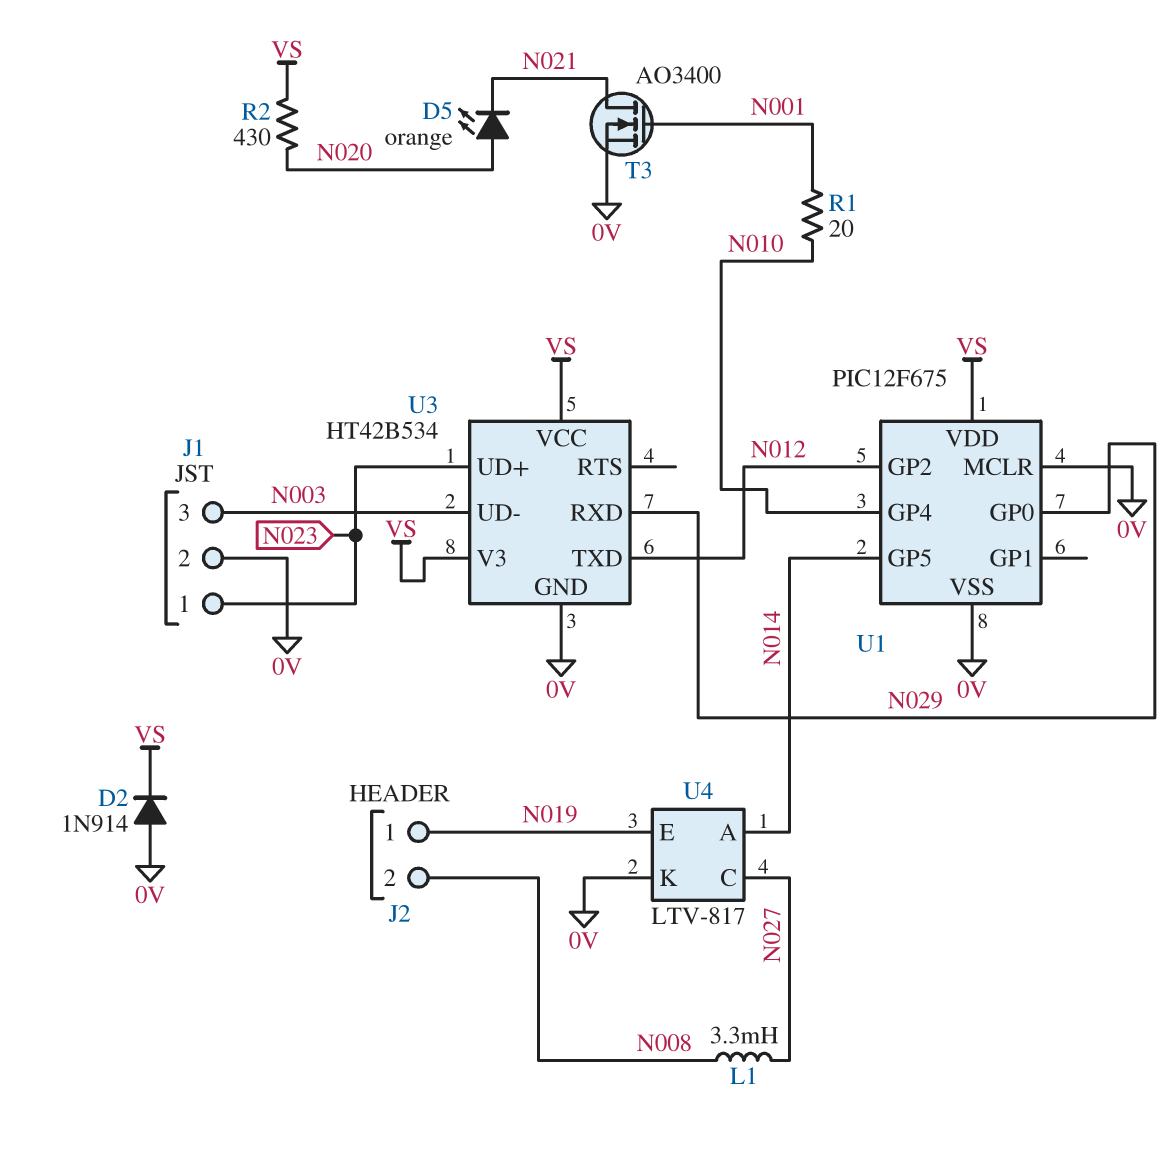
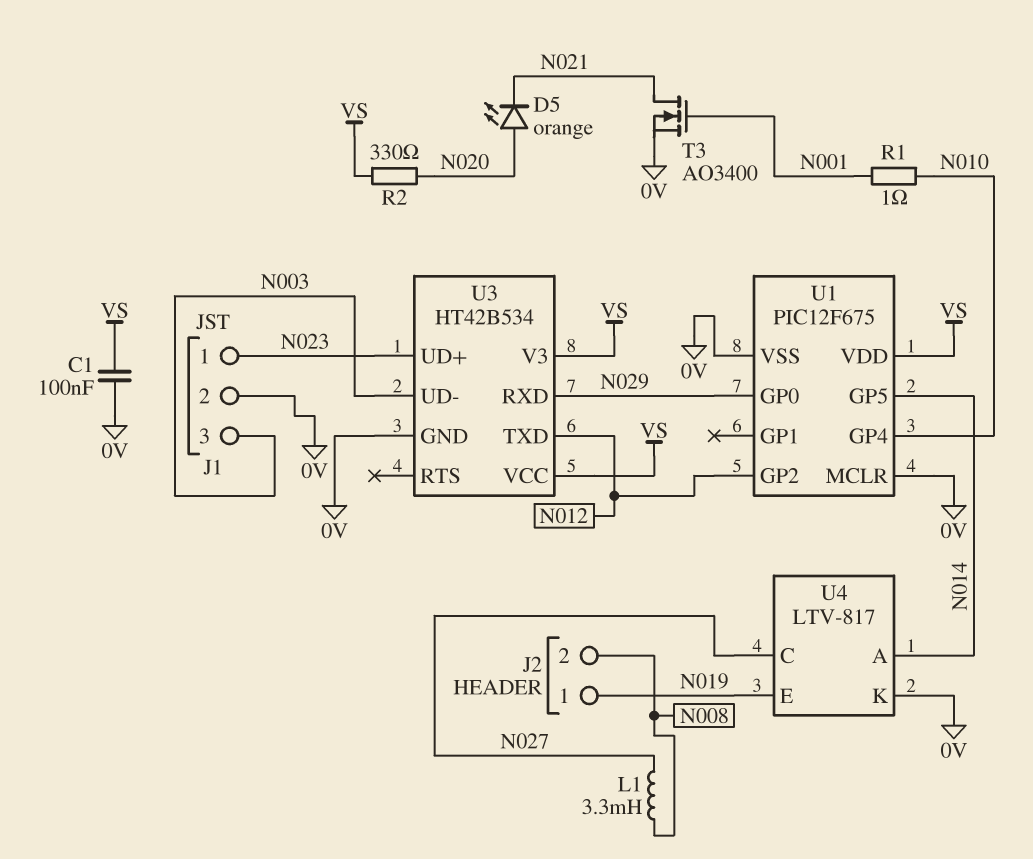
C1: none -> 100nF (0V, VS)
D2: diode 1N914 (A 0V, K VS) -> none
R1: 20 (N001, N010) -> 1 (N001, N010)
R2: 430 (N020, VS) -> 330 (N020, VS)

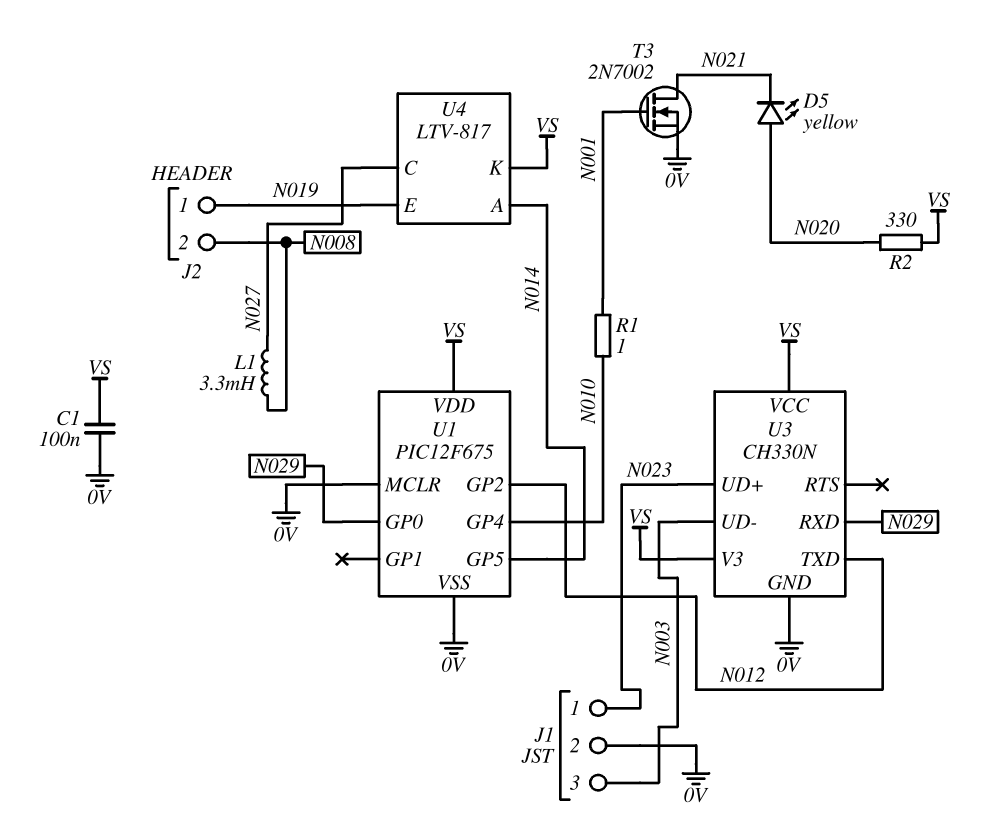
D5: LED orange (A N020, K N021) -> LED yellow (A N020, K N021)
T3: NMOS AO3400 (G N001, D N021, S 0V) -> NMOS 2N7002 (G N001, D N021, S 0V)
U3: HT42B534 -> CH330N
U4 pin K: 0V -> VS

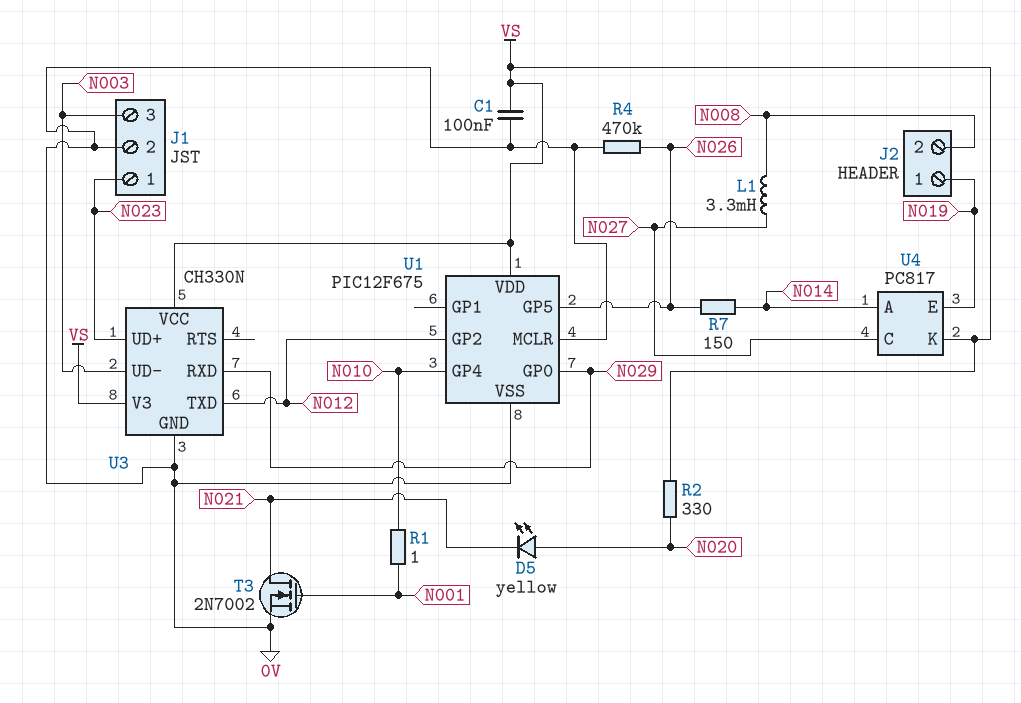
R4: none -> 470k (0V, N026)
R7: none -> 150 (N014, N026)
U1 pin GP5: N014 -> N026
U4: LTV-817 -> PC817

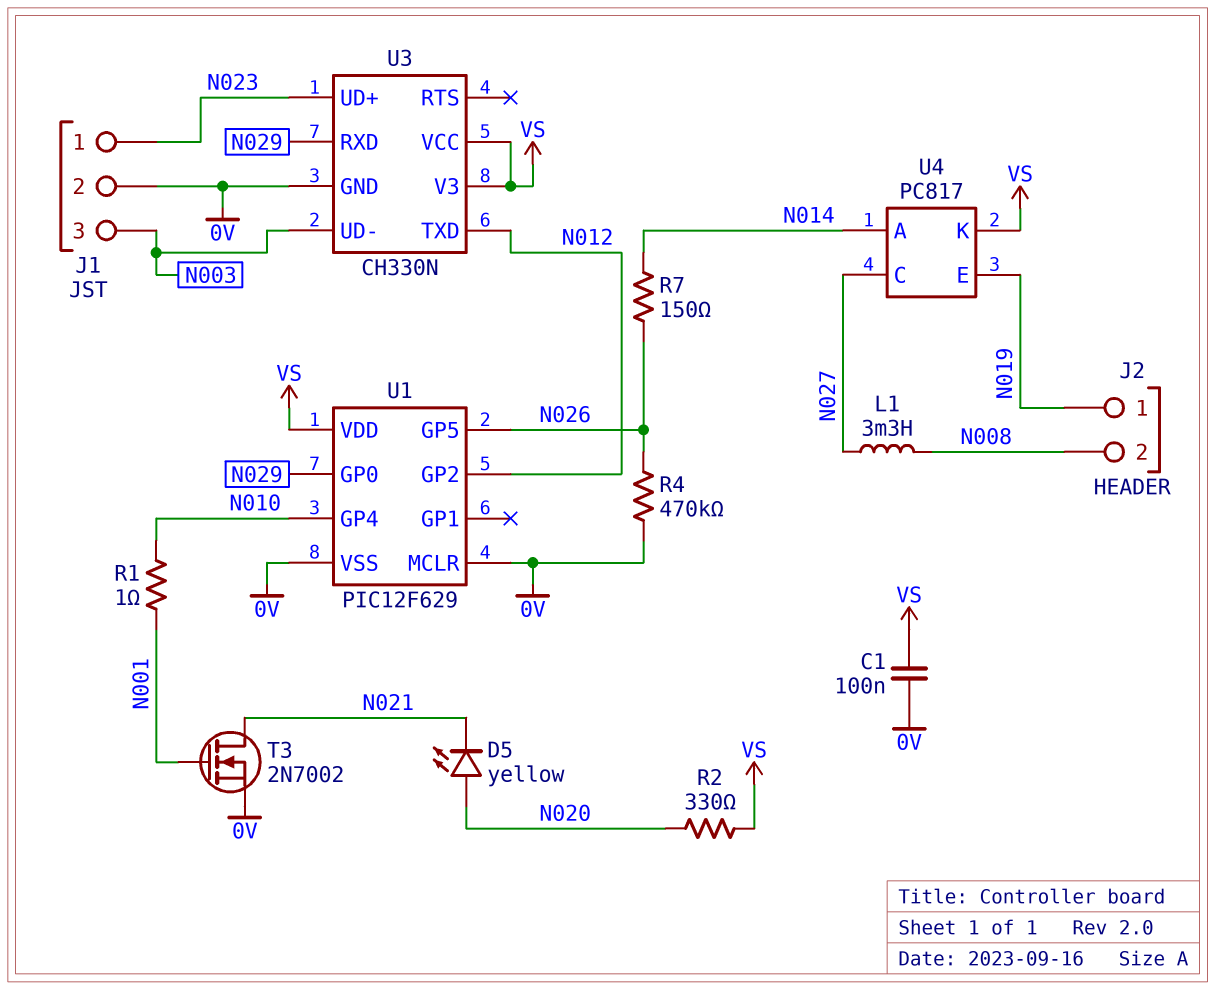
U1: PIC12F675 -> PIC12F629

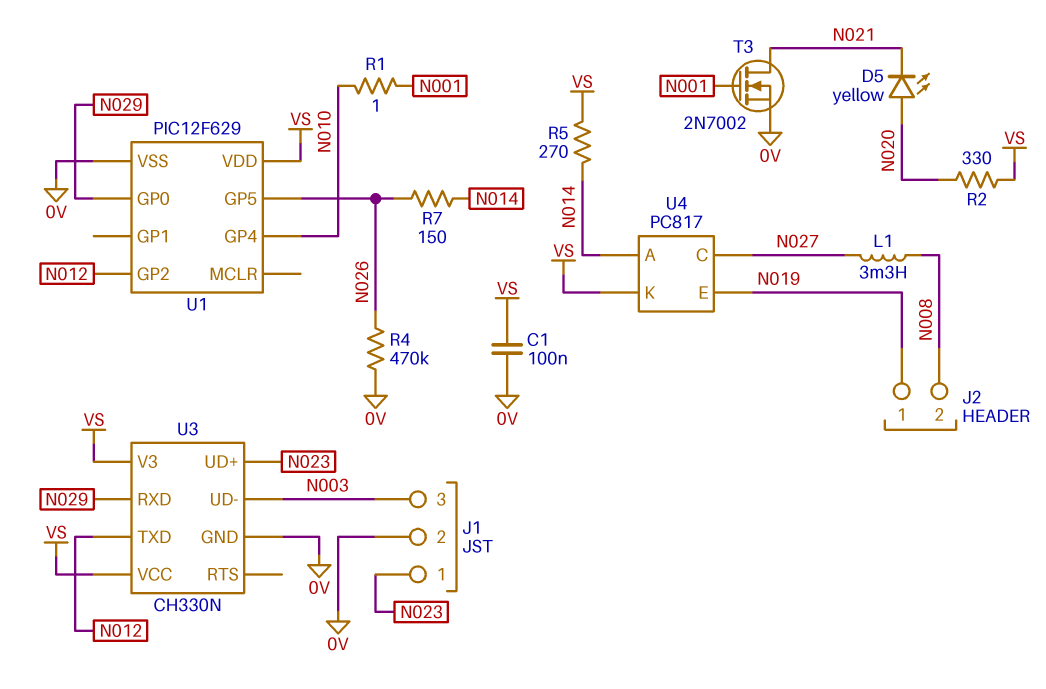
R5: none -> 270 (N014, VS)
U1 pin MCLR: 0V -> none

